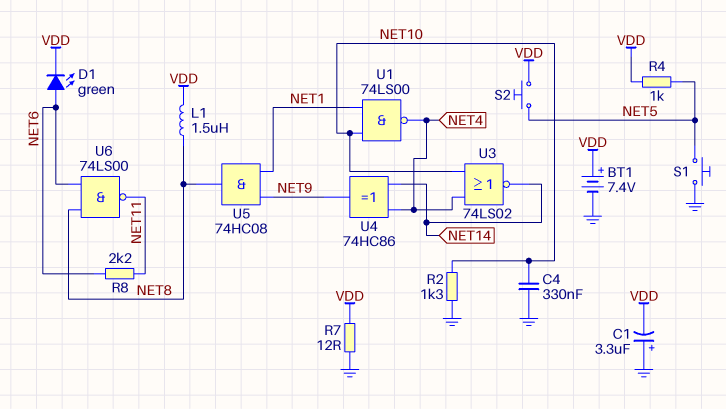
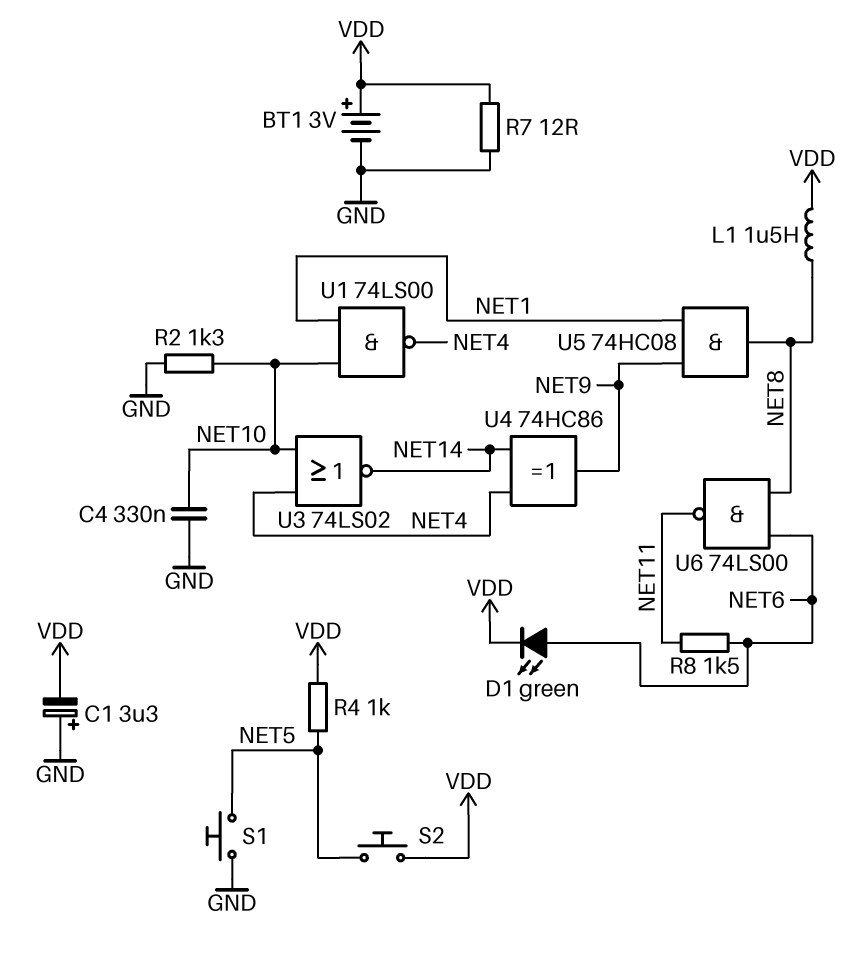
BT1: 7.4V (plus VDD, minus GND) -> 3V (plus VDD, minus GND)
R8: 2.2k (NET6, NET11) -> 1.5k (NET6, NET11)

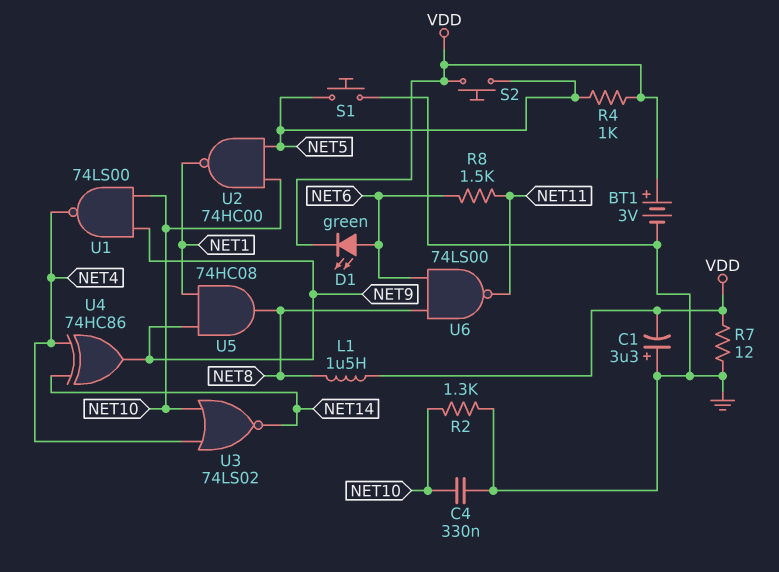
U1: NAND 74LS00 (in NET1, in NET10, out NET4) -> NAND 74LS00 (in NET9, in NET10, out NET4)
U2: none -> NAND 74HC00 (in NET5, in NET10, out NET1)

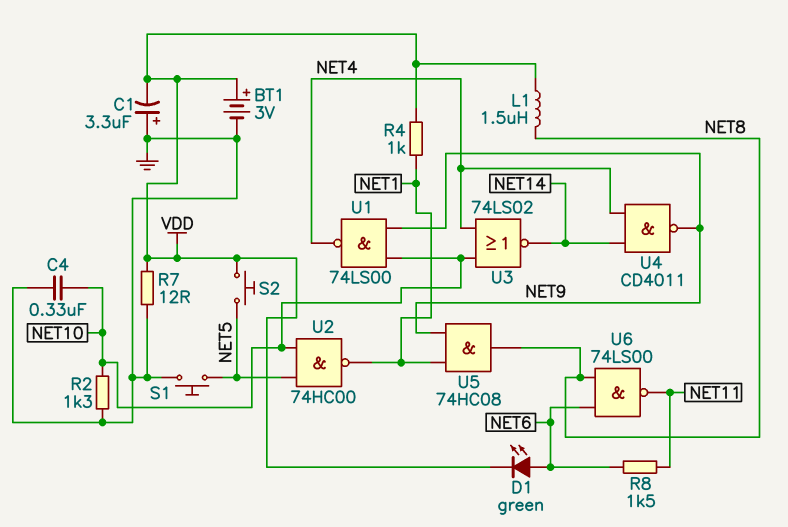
R4: 1k (NET5, VDD) -> 1k (NET1, VDD)
U4: XOR 74HC86 (in NET4, in NET14, out NET9) -> NAND CD4011 (in NET4, in NET14, out NET9)

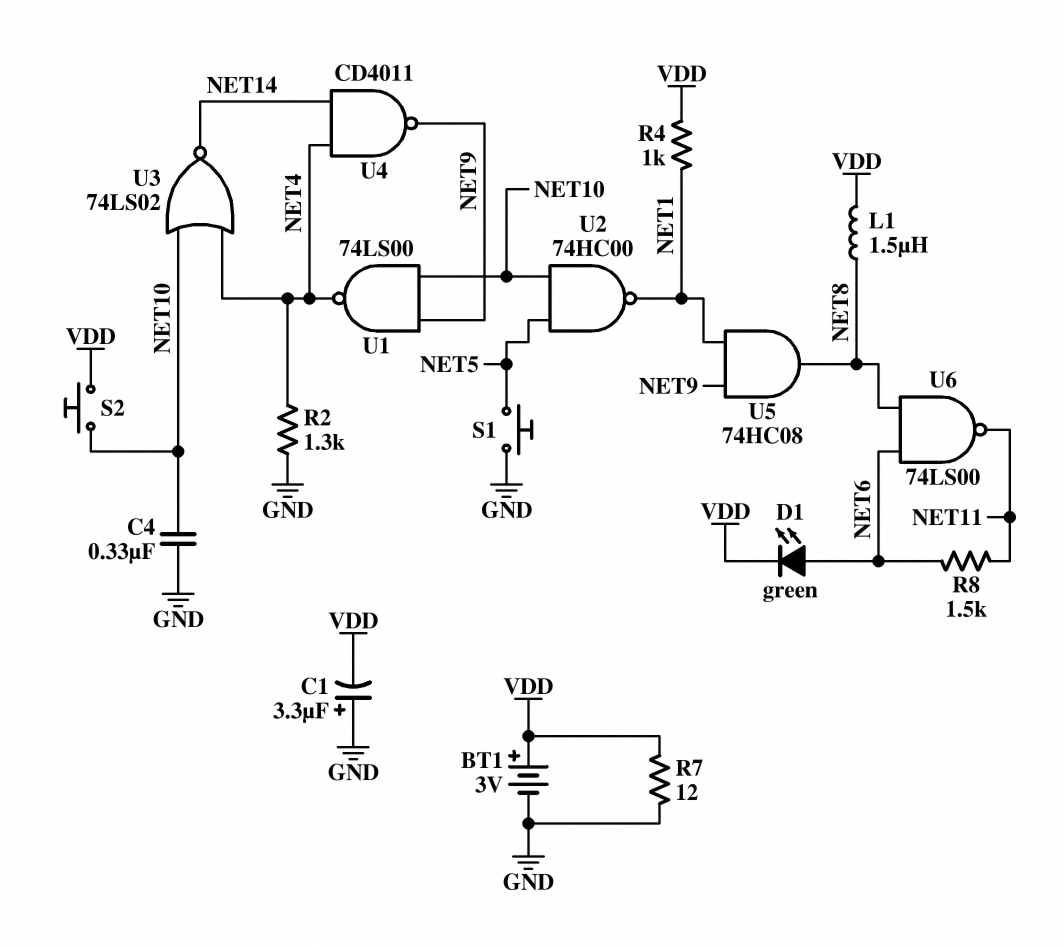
R2: 1.3k (GND, NET10) -> 1.3k (GND, NET4)
S2: button (NET5, VDD) -> button (NET10, VDD)

